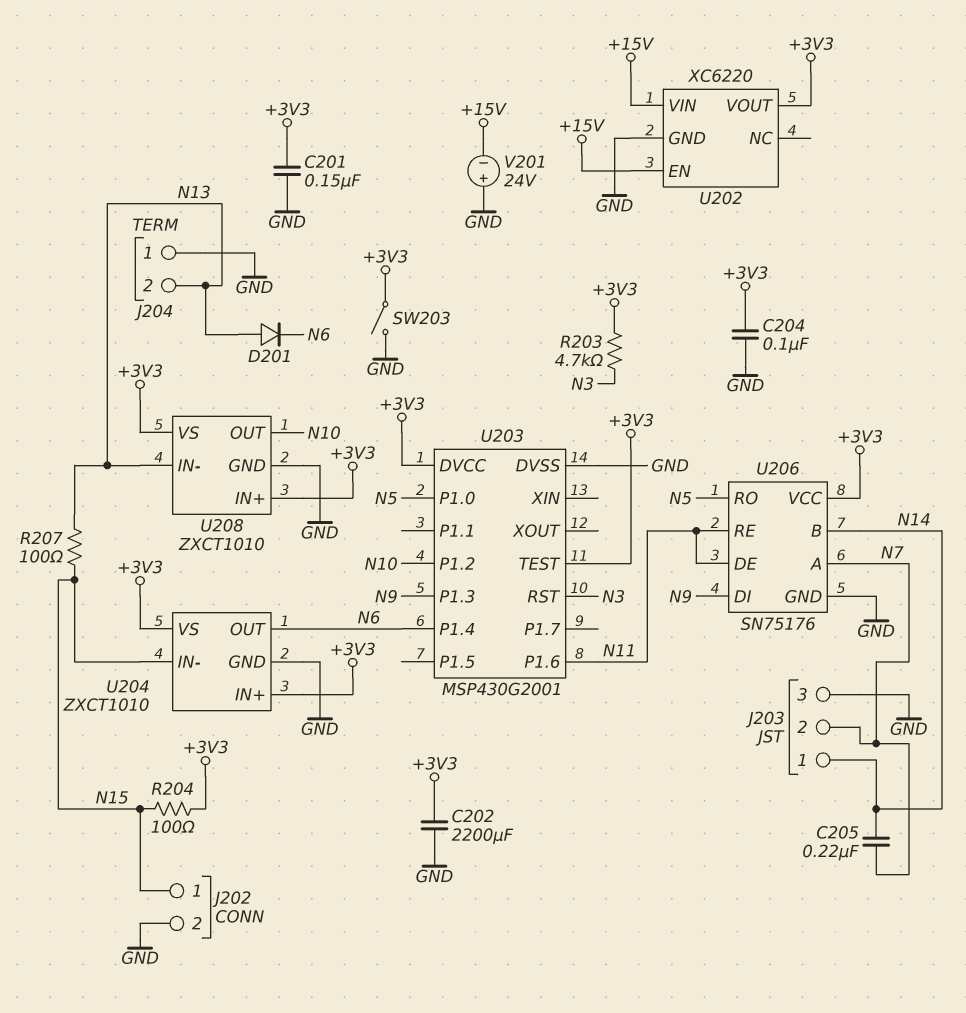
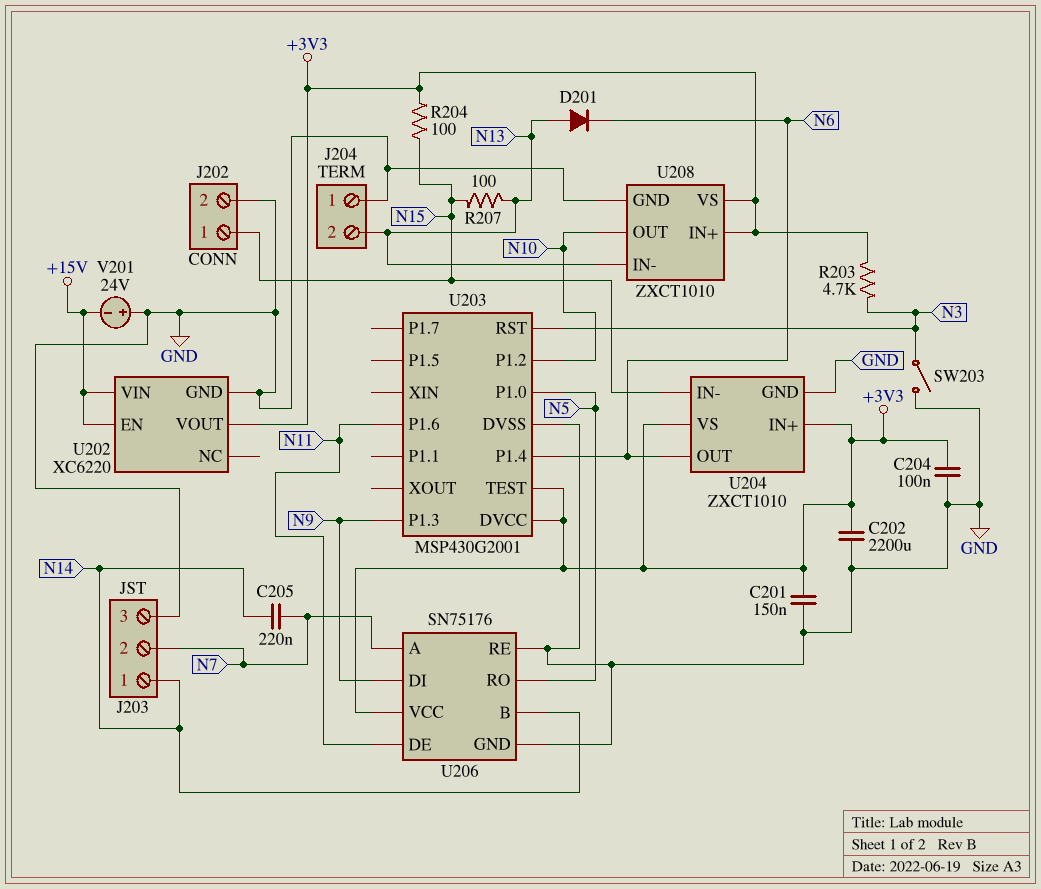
SW203: switch (+3V3, GND) -> switch (GND, N3)
U206 pin RE: N11 -> GND

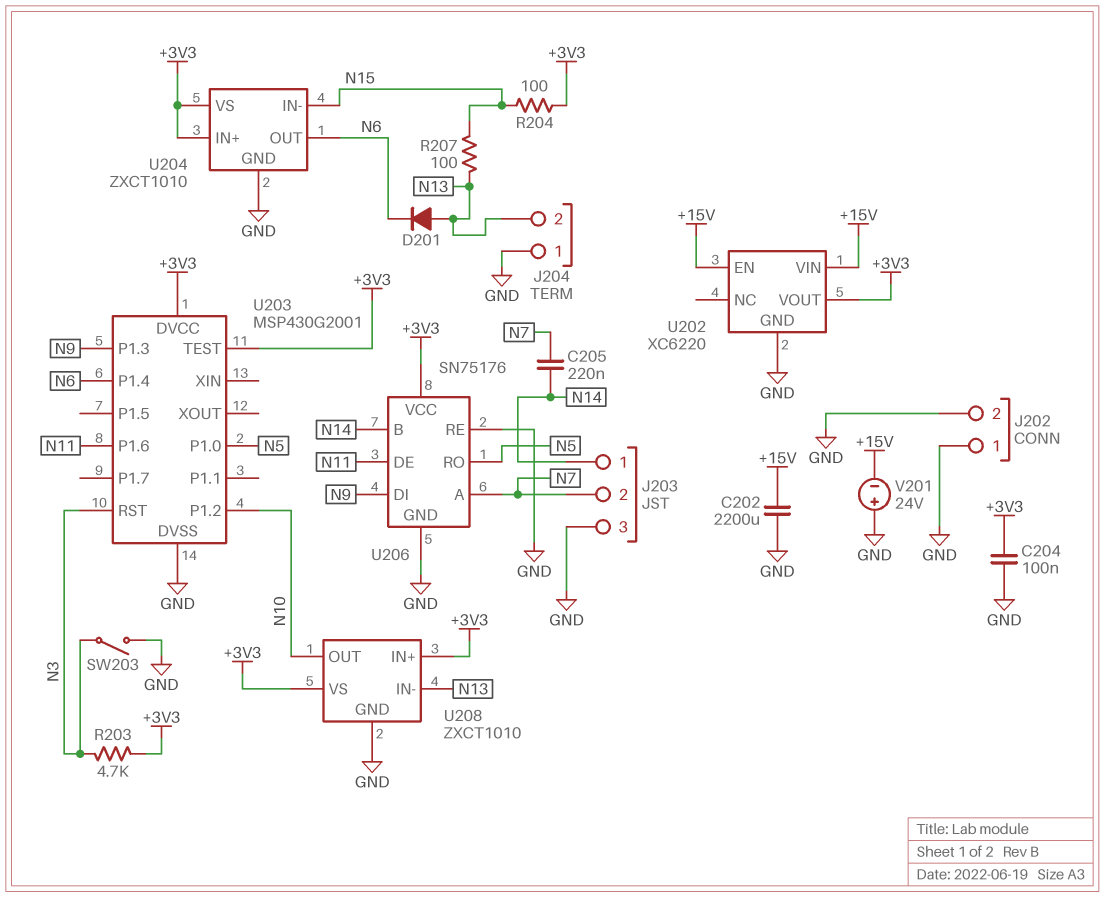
C201: 150nF (+3V3, GND) -> none
C202: 2200uF (+3V3, GND) -> 2200uF (+15V, GND)
J202 pin 1: N15 -> GND

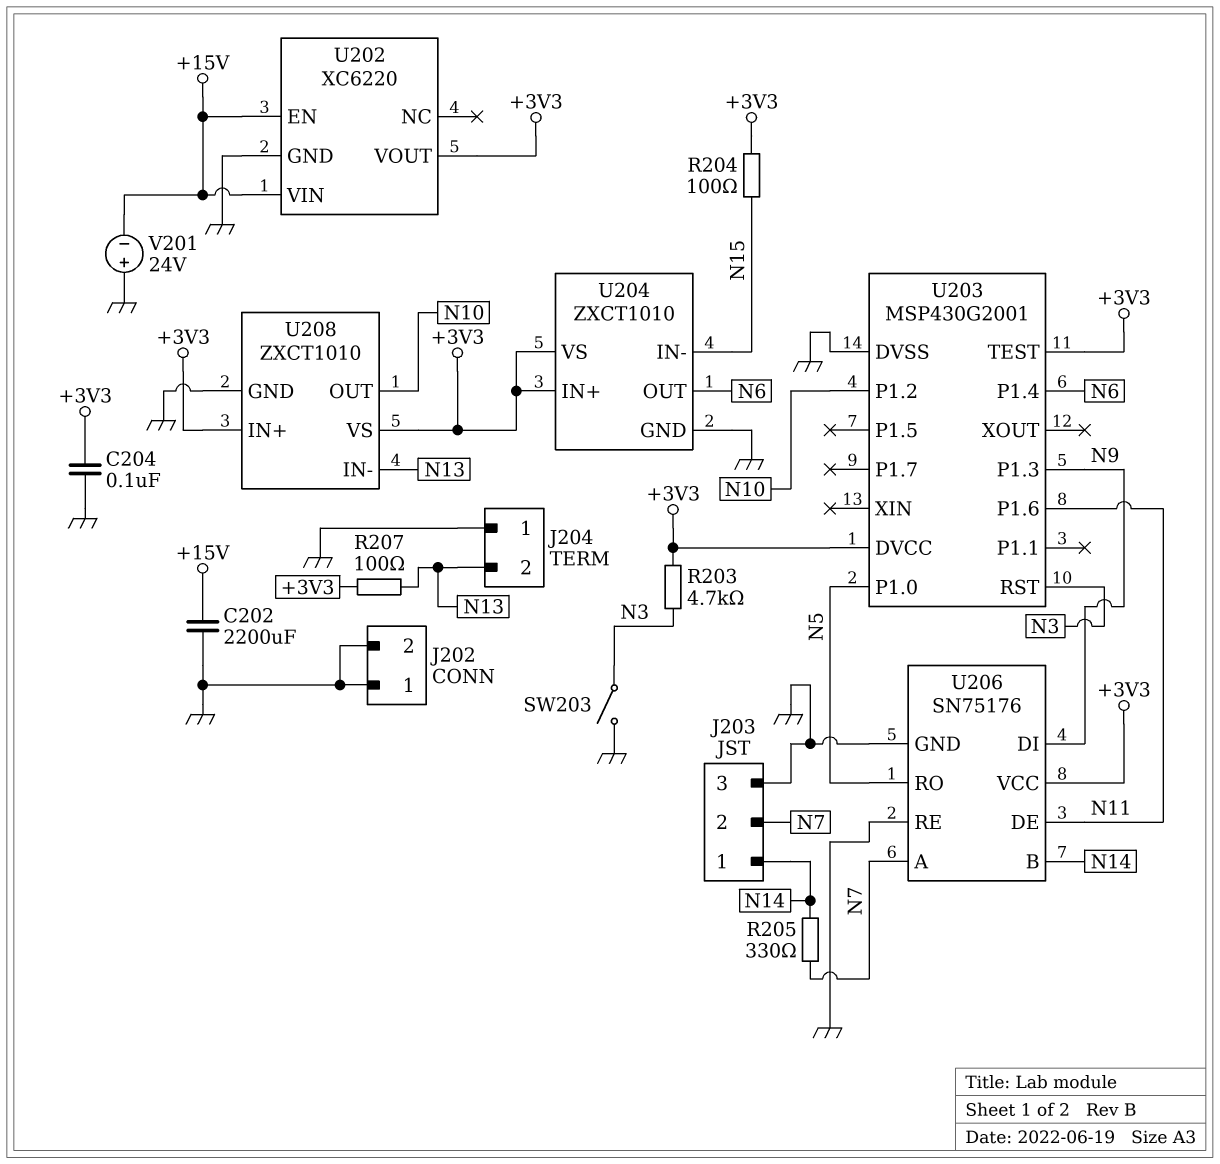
C205: 220nF (N7, N14) -> none
D201: diode (A N13, K N6) -> none
R205: none -> 330 (N7, N14)
R207: 100 (N13, N15) -> 100 (+3V3, N13)

